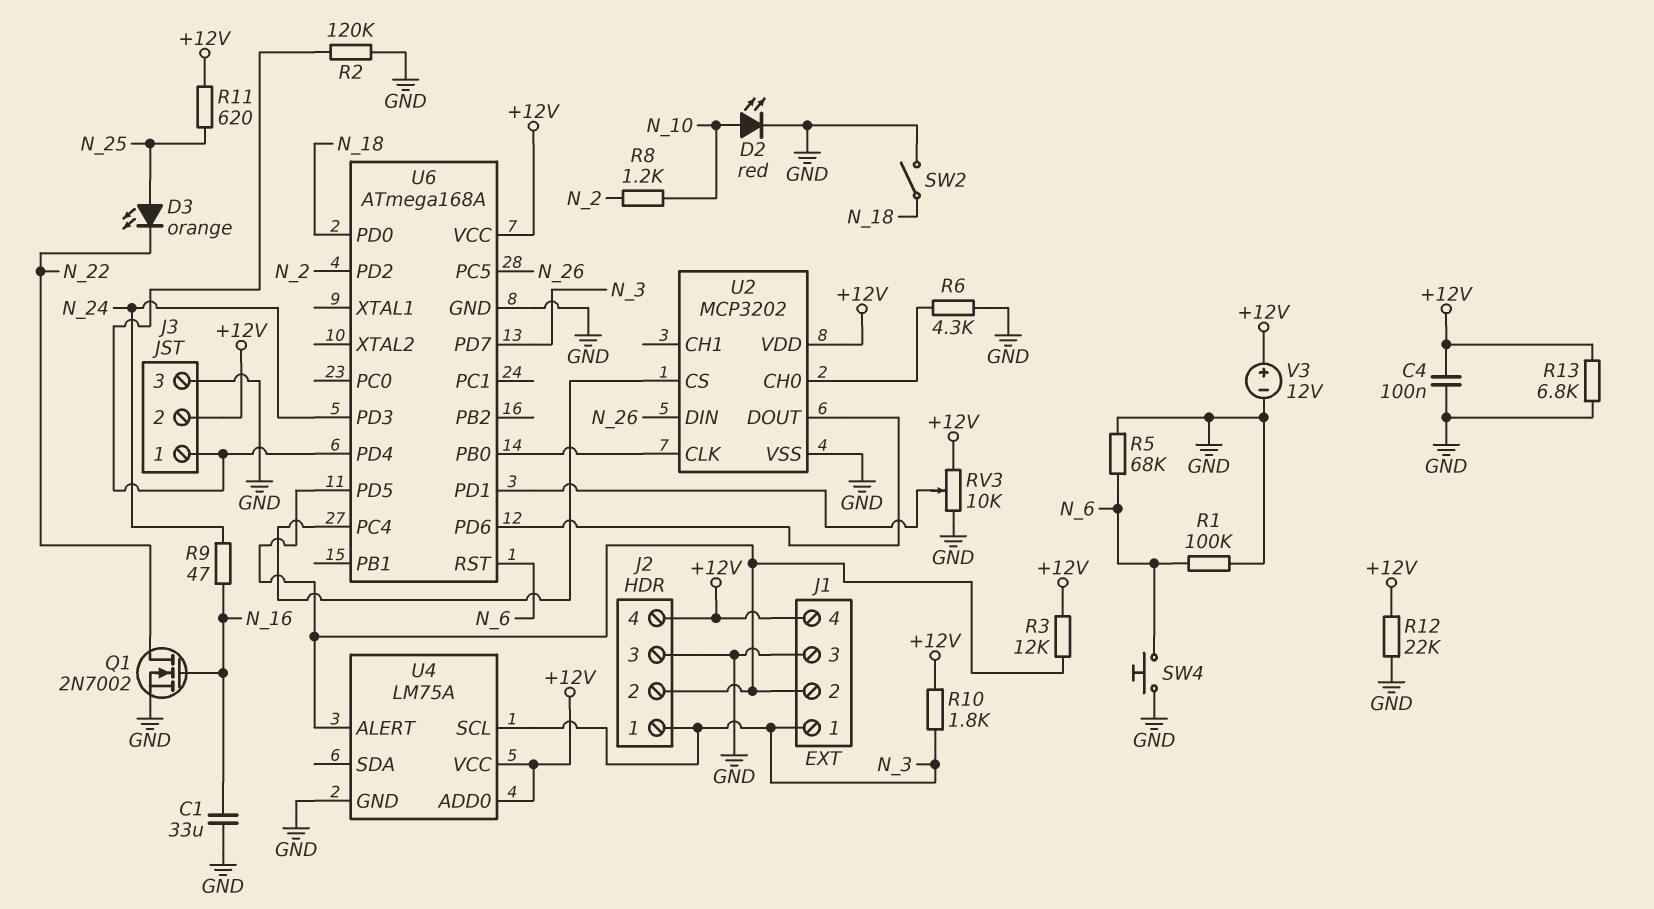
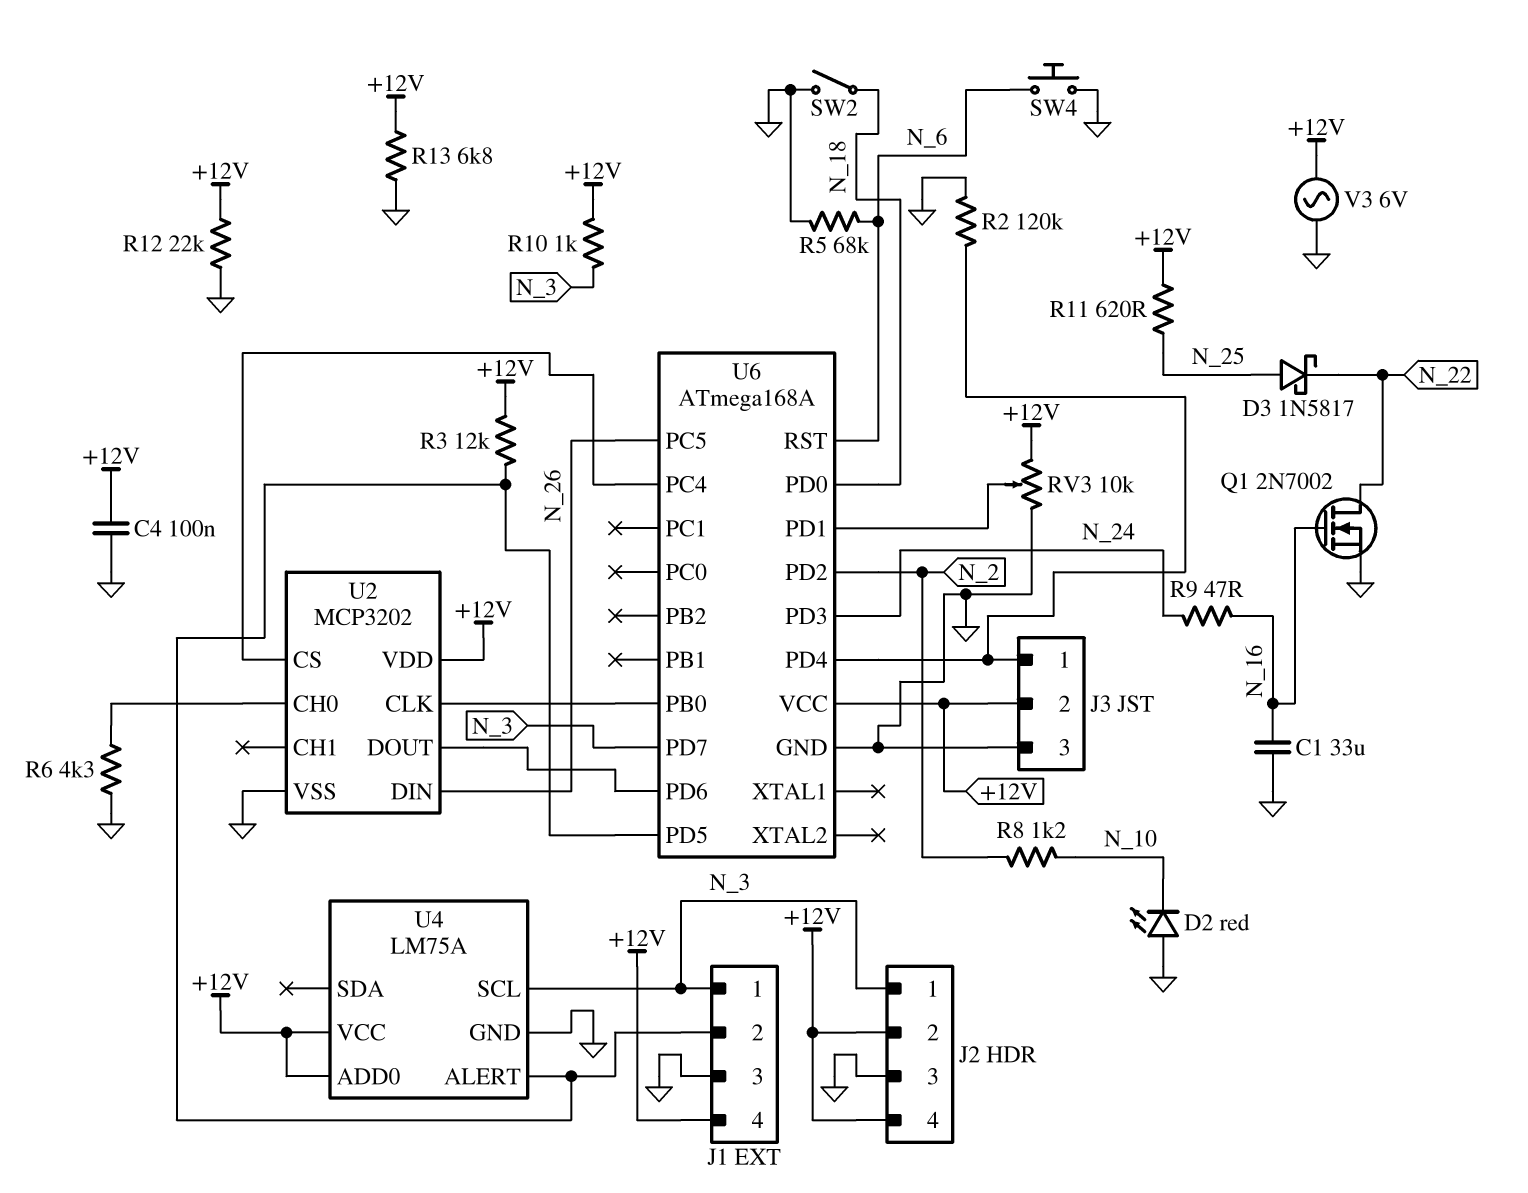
D2: LED red (A N_10, K GND) -> LED red (A GND, K N_10)
D3: LED orange (A N_25, K N_22) -> schottky 1N5817 (A N_25, K N_22)
J2 pin 2: J1/2 -> +12V
R1: 100k (GND, N_6) -> none
R10: 1.8k (+12V, N_3) -> 1k (+12V, N_3)
V3: 12V (plus +12V, minus GND) -> AC 6V (+12V, GND)

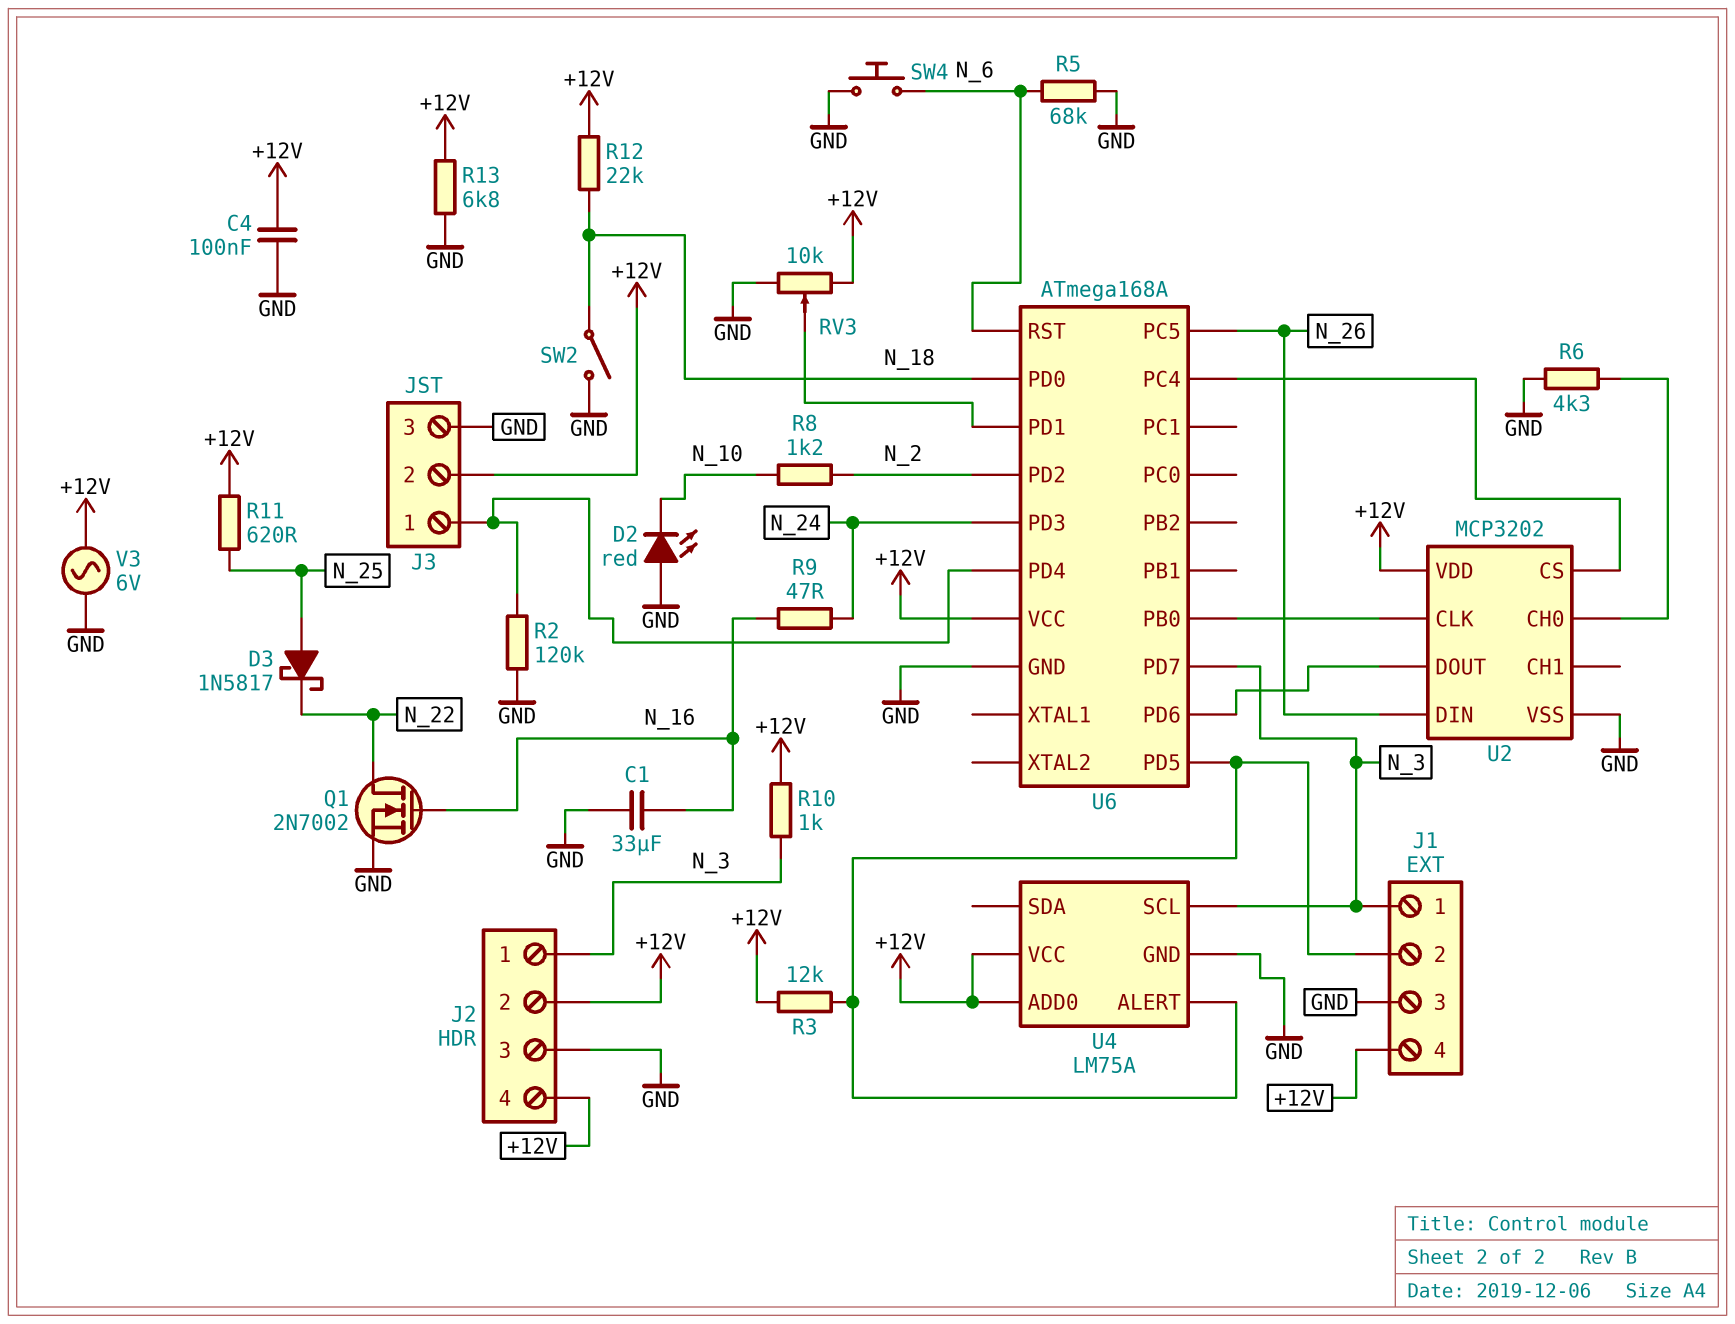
R12: 22k (+12V, GND) -> 22k (+12V, N_18)

